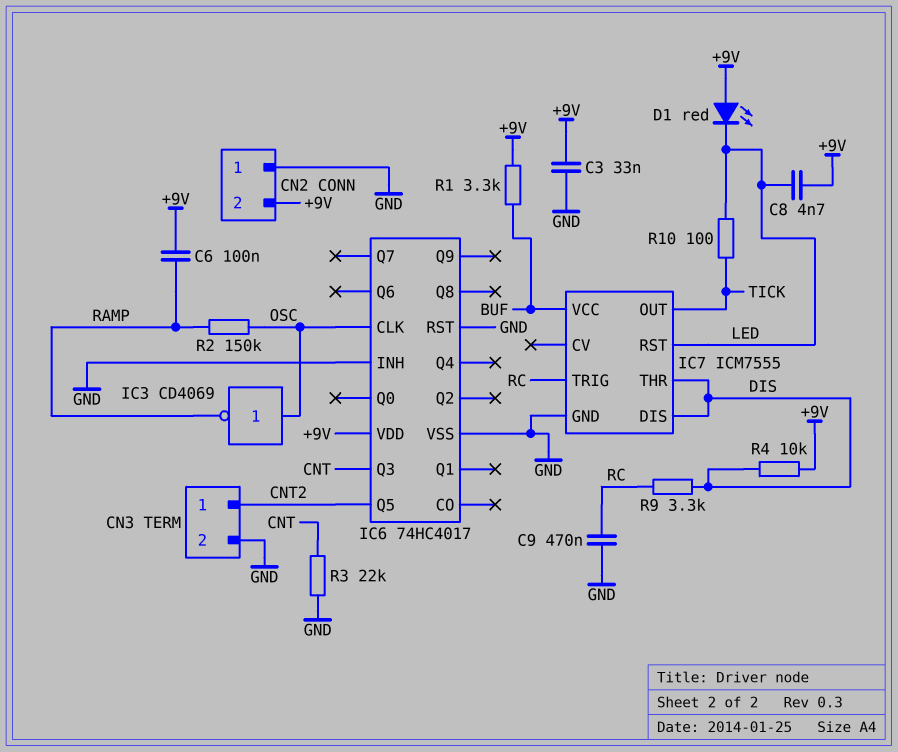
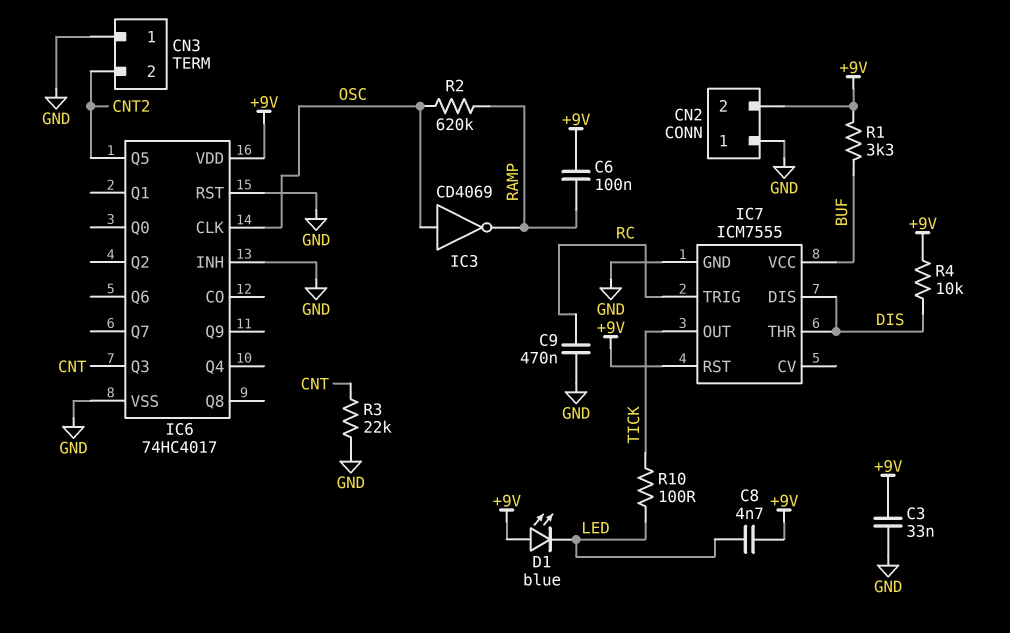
CN3 pin 1: CNT2 -> GND
CN3 pin 2: GND -> CNT2
D1: LED red (A +9V, K LED) -> LED blue (A +9V, K LED)
IC7 pin RST: LED -> +9V
R2: 150k (OSC, RAMP) -> 620k (OSC, RAMP)
R9: 3.3k (DIS, RC) -> none

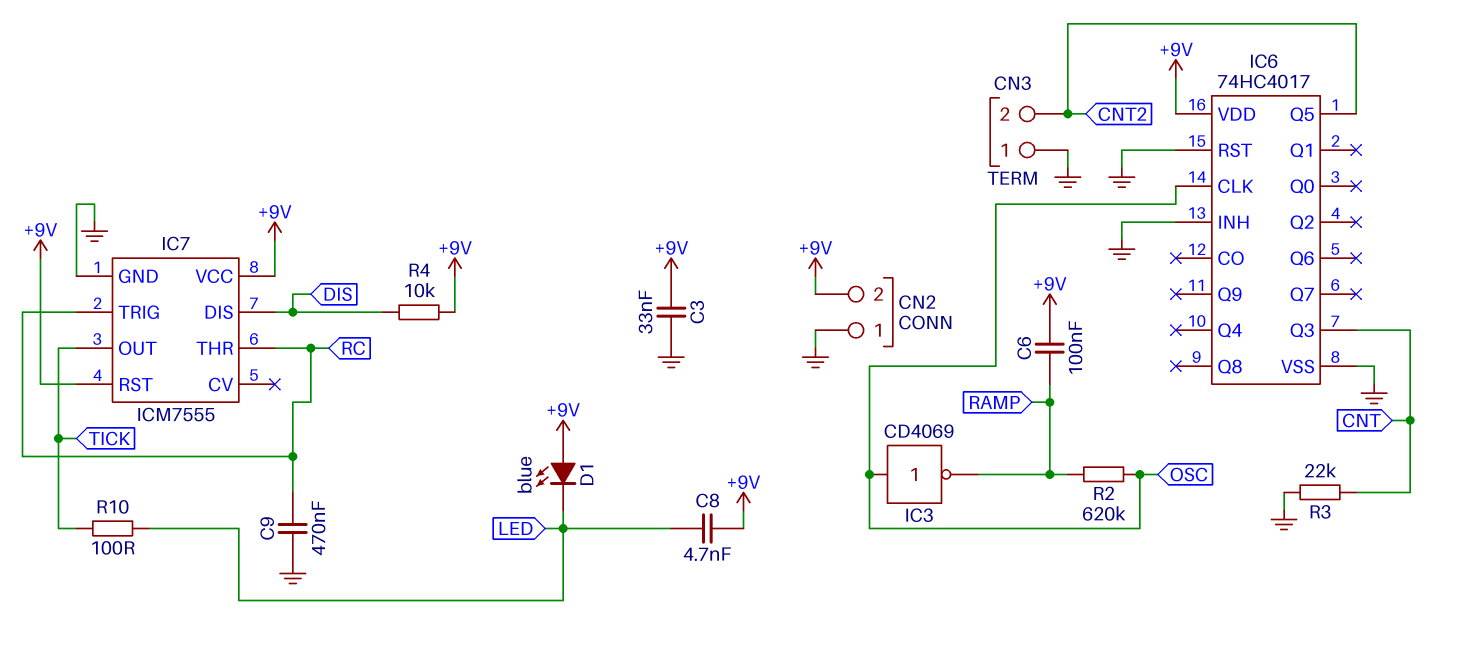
IC7 pin THR: DIS -> RC
IC7 pin VCC: BUF -> +9V
R1: 3.3k (+9V, BUF) -> none

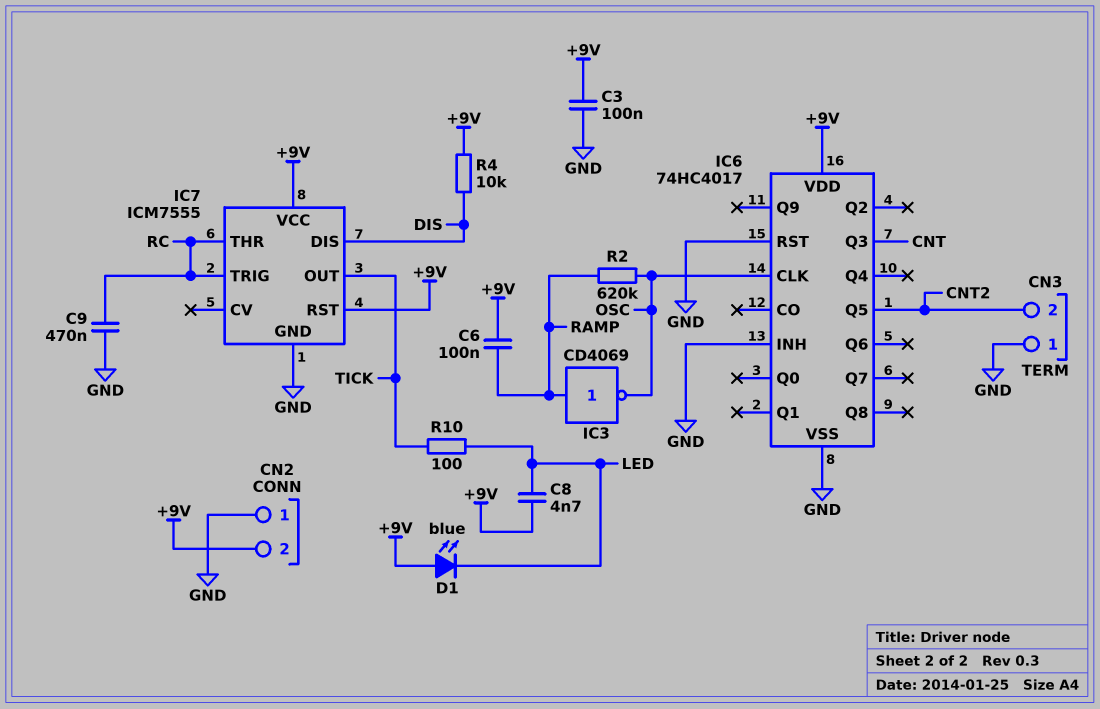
C3: 33nF (+9V, GND) -> 100nF (+9V, GND)
IC3: NOT CD4069 (in OSC, out RAMP) -> NOT CD4069 (in RAMP, out OSC)
R3: 22k (CNT, GND) -> none

